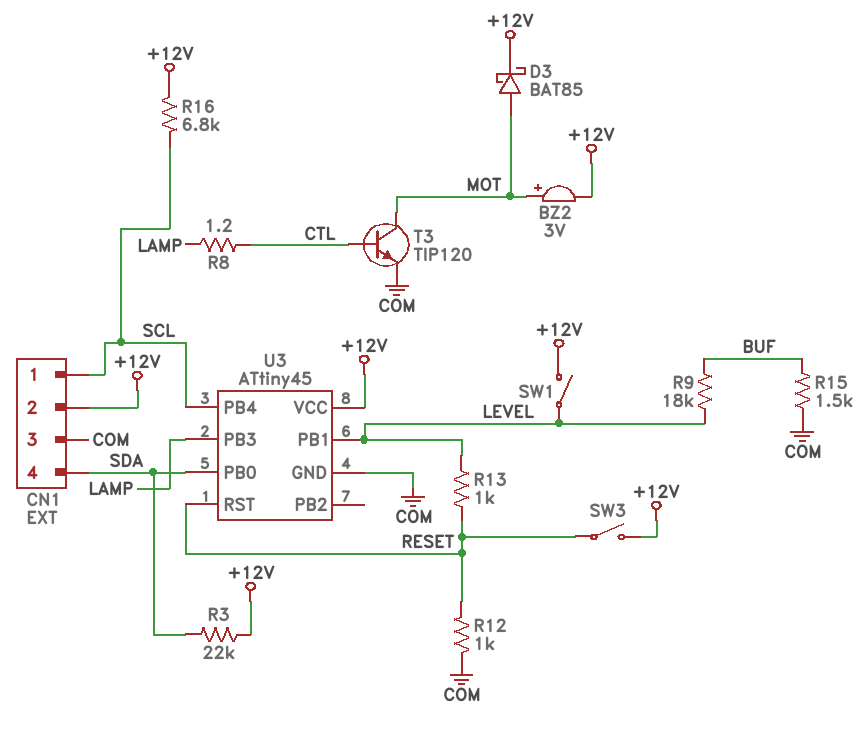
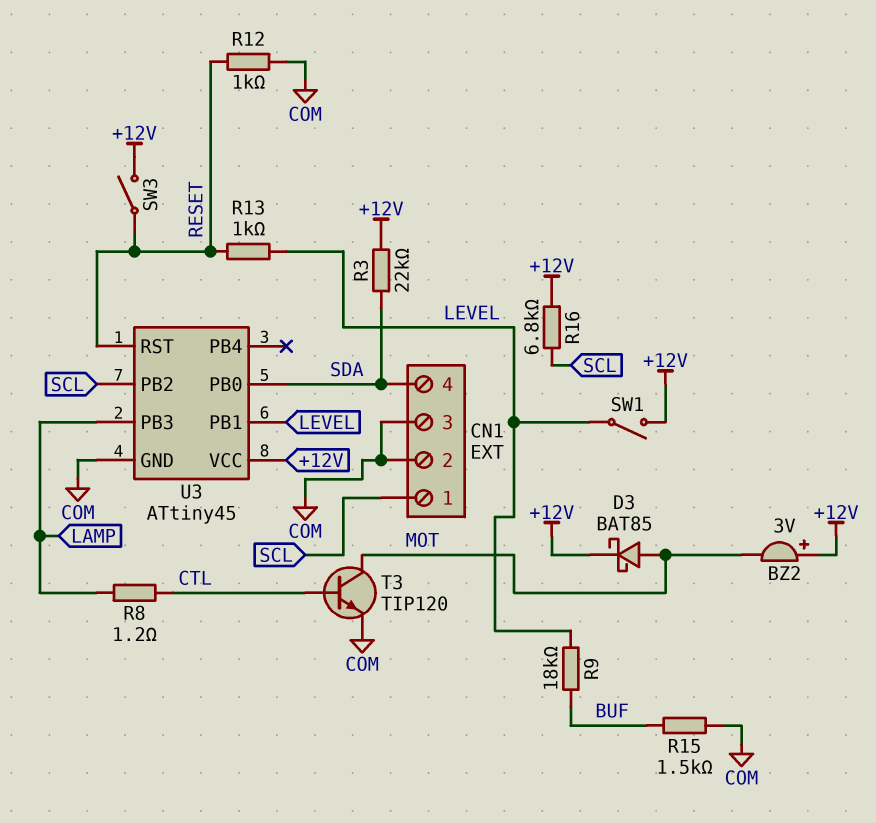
BZ2: buzzer 3V (plus MOT, minus +12V) -> buzzer 3V (plus +12V, minus MOT)
CN1 pin 2: +12V -> COM
U3 pin PB2: none -> SCL
U3 pin PB4: SCL -> none

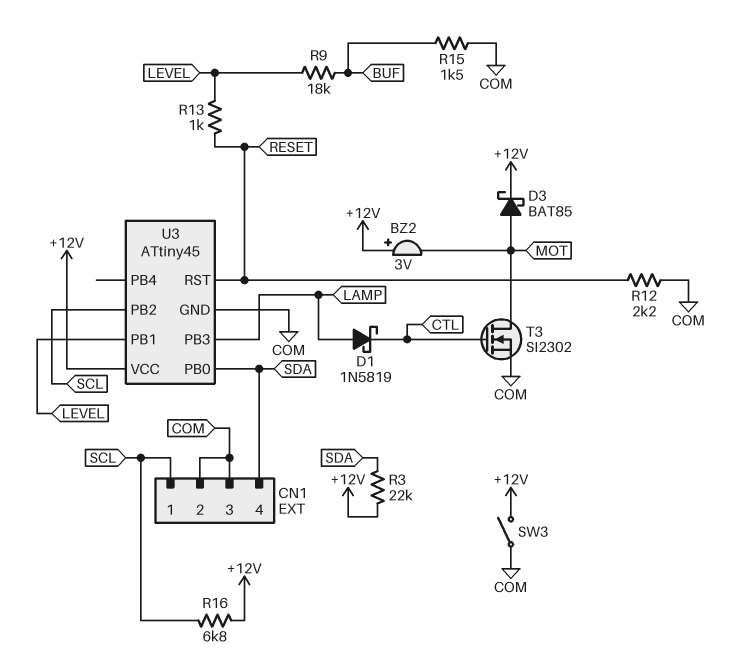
D1: none -> schottky 1N5819 (A LAMP, K CTL)
R8: 1.2 (CTL, LAMP) -> none
R12: 1k (COM, RESET) -> 2.2k (COM, RESET)
SW1: switch (+12V, LEVEL) -> none
SW3: switch (+12V, RESET) -> switch (+12V, COM)
T3: NPN TIP120 (B CTL, C MOT, E COM) -> NMOS SI2302 (G CTL, D MOT, S COM)

